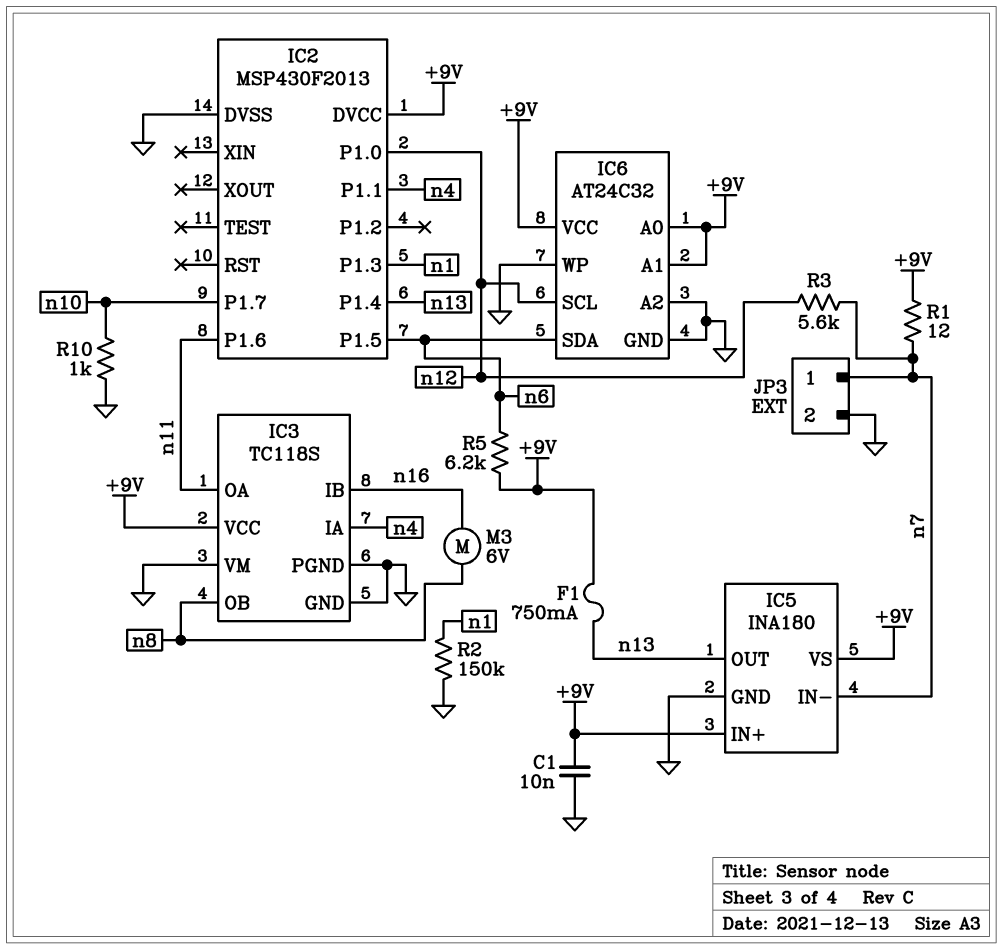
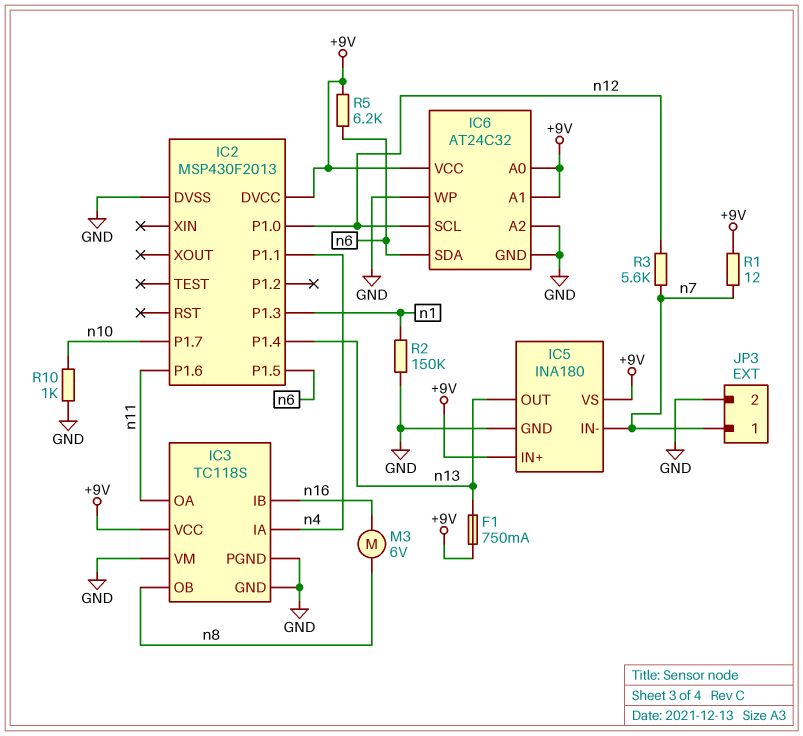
C1: 10nF (+9V, GND) -> none

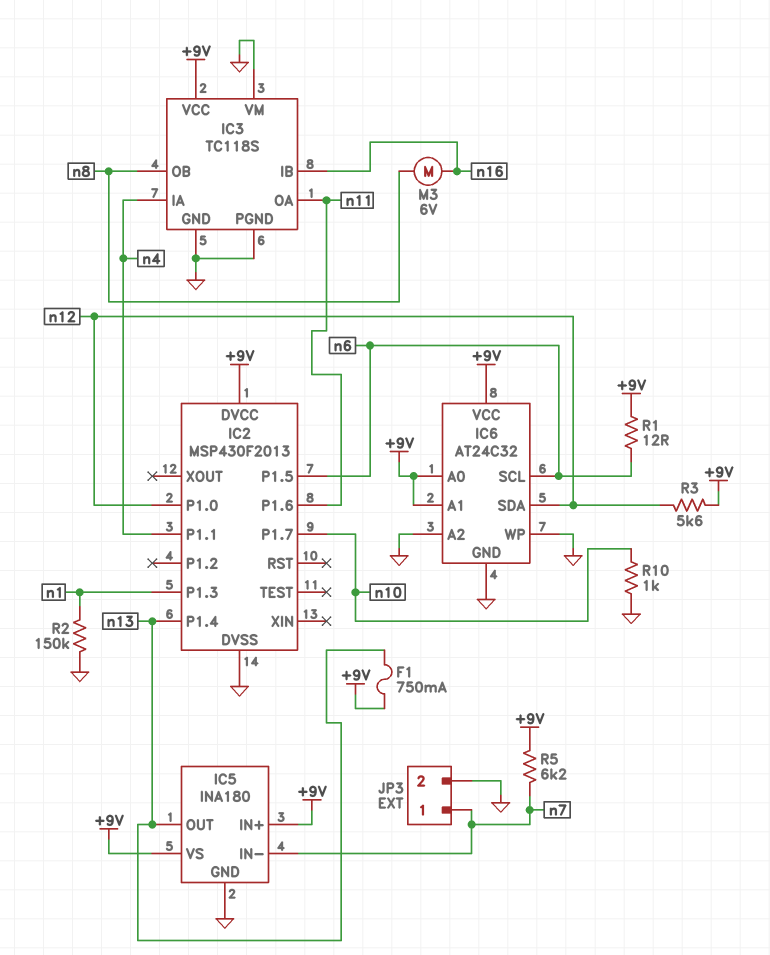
IC6 pin SCL: n12 -> n6
IC6 pin SDA: n6 -> n12
R1: 12 (+9V, n7) -> 12 (+9V, n6)
R3: 5.6k (n7, n12) -> 5.6k (+9V, n12)
R5: 6.2k (+9V, n6) -> 6.2k (+9V, n7)

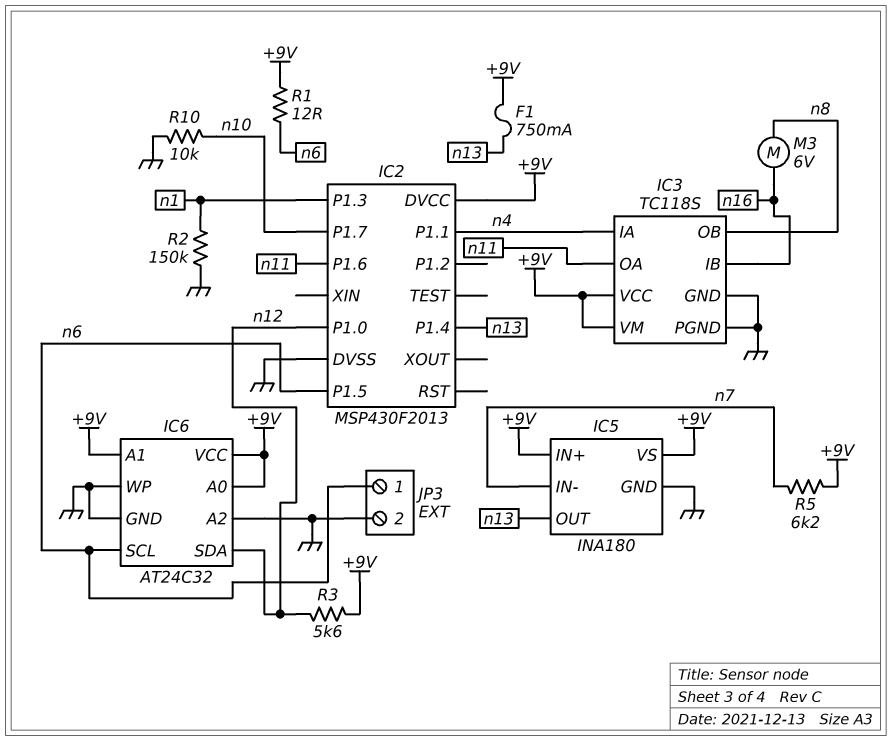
IC3 pin VM: GND -> +9V
JP3 pin 1: n7 -> n6
R10: 1k (GND, n10) -> 10k (GND, n10)

